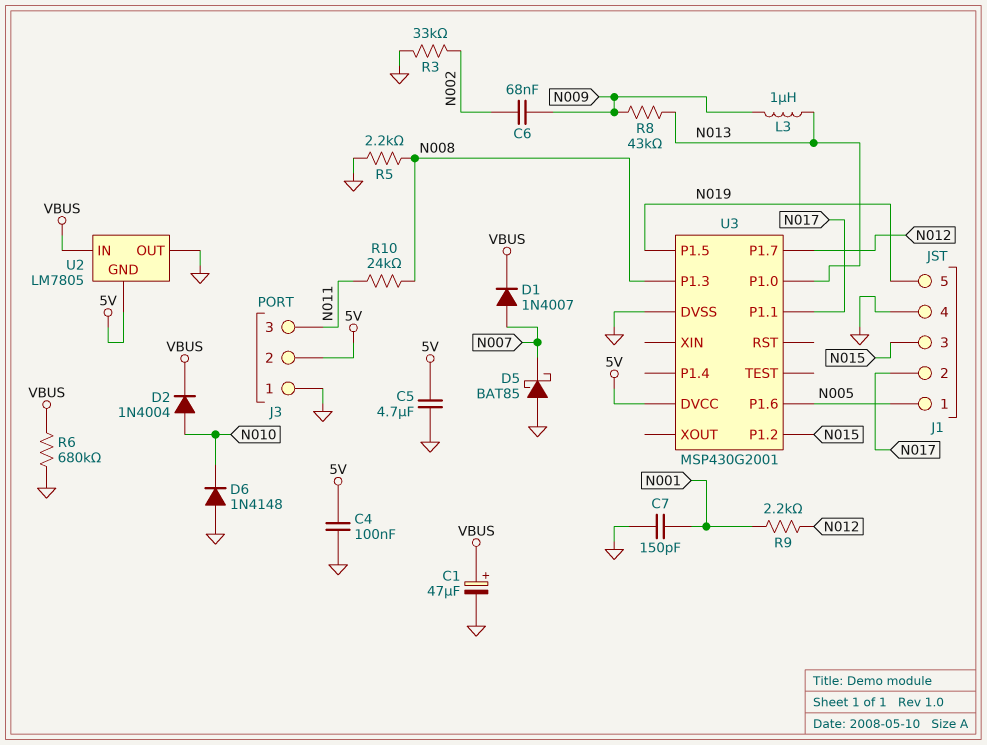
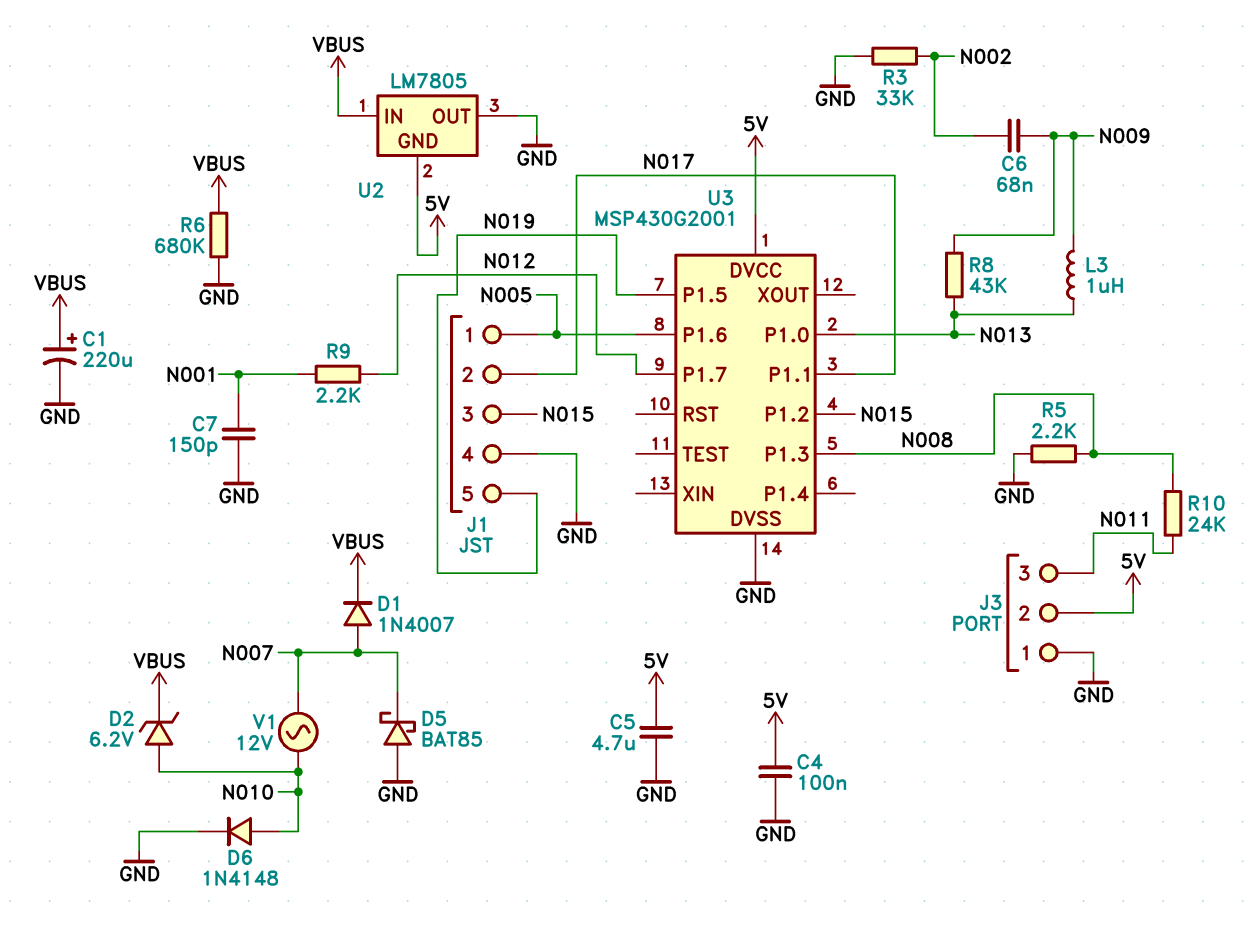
C1: 47uF (plus VBUS, minus GND) -> 220uF (plus VBUS, minus GND)
D2: diode 1N4004 (A N010, K VBUS) -> zener 6.2V (A N010, K VBUS)
D6: diode 1N4148 (A GND, K N010) -> diode 1N4148 (A N010, K GND)
V1: none -> AC 12V (N007, N010)

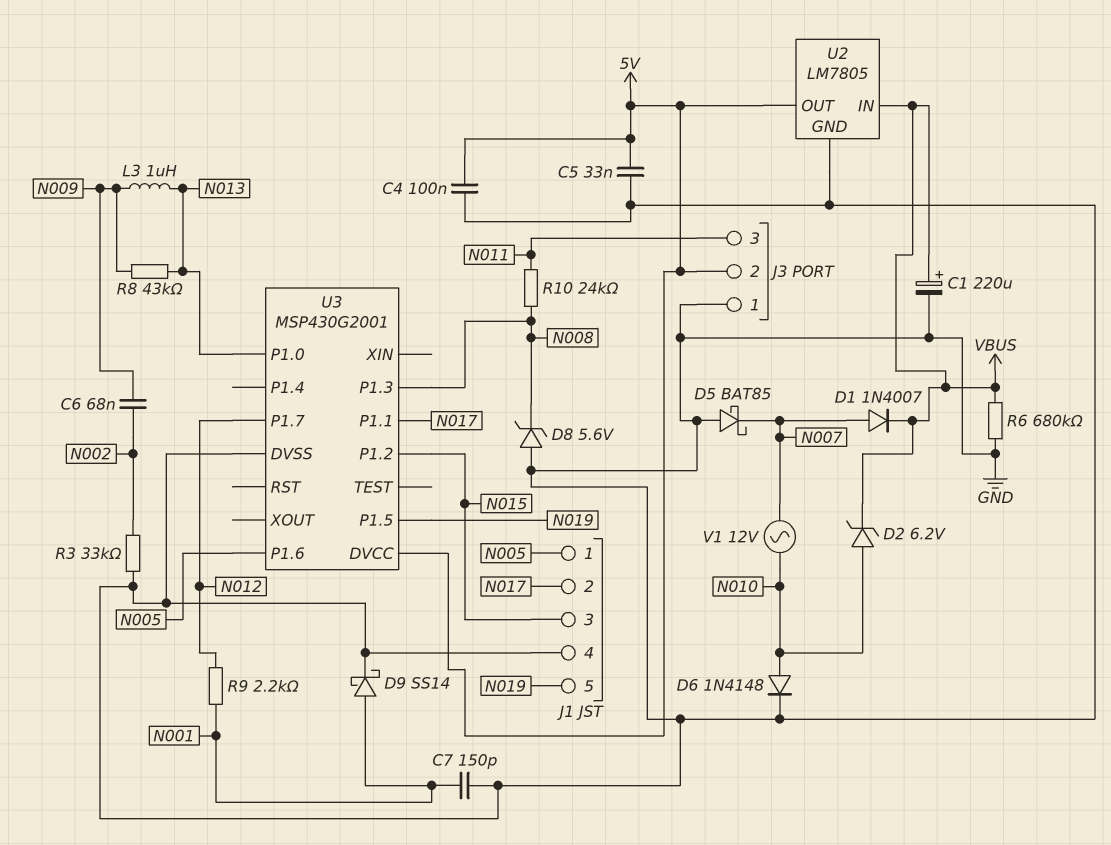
C5: 4.7uF (5V, GND) -> 33nF (5V, GND)
D8: none -> zener 5.6V (A GND, K N008)
D9: none -> schottky SS14 (A N001, K GND)
R5: 2.2k (GND, N008) -> none
U2 pin GND: 5V -> GND
U2 pin OUT: GND -> 5V

